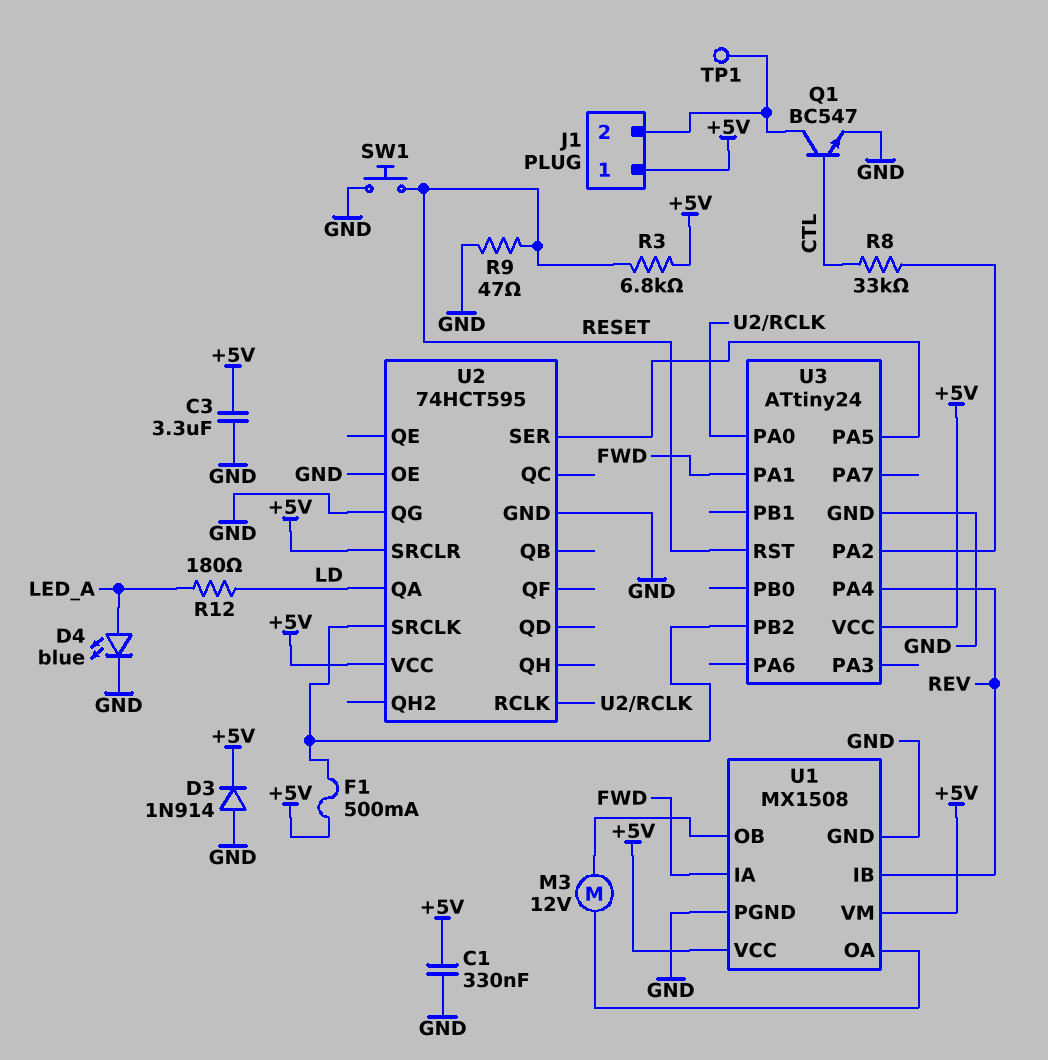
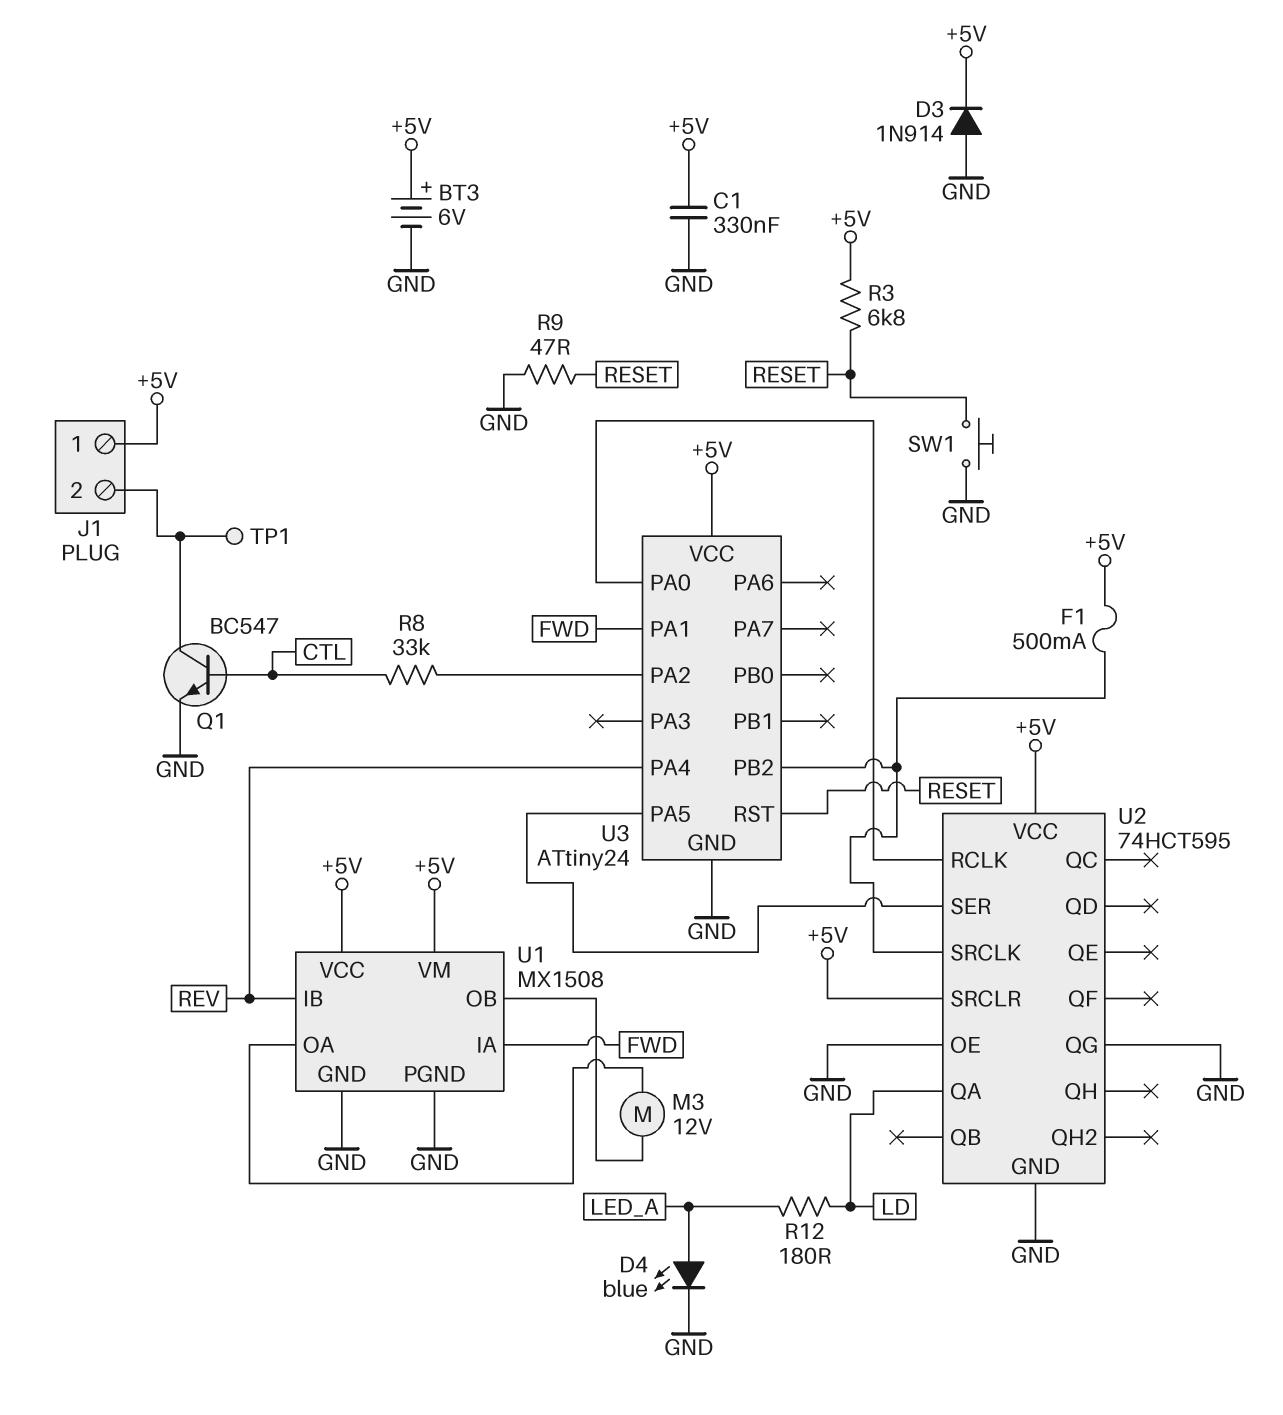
BT3: none -> 6V (plus +5V, minus GND)
C3: 3.3uF (+5V, GND) -> none

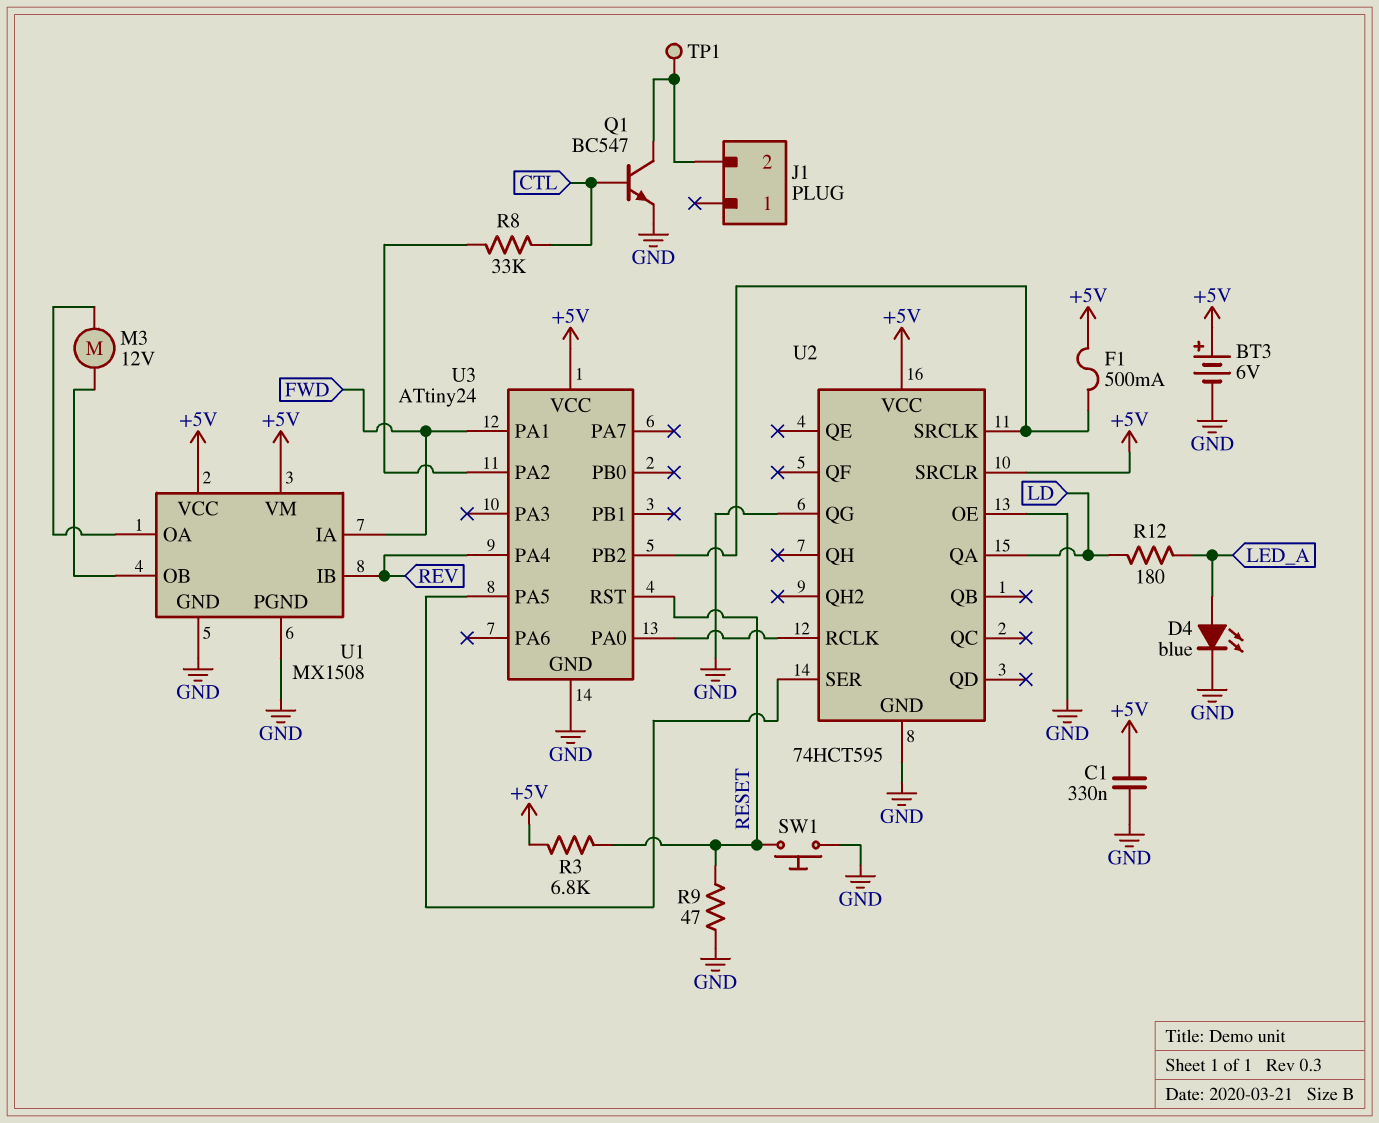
D3: diode 1N914 (A GND, K +5V) -> none
J1 pin 1: +5V -> none

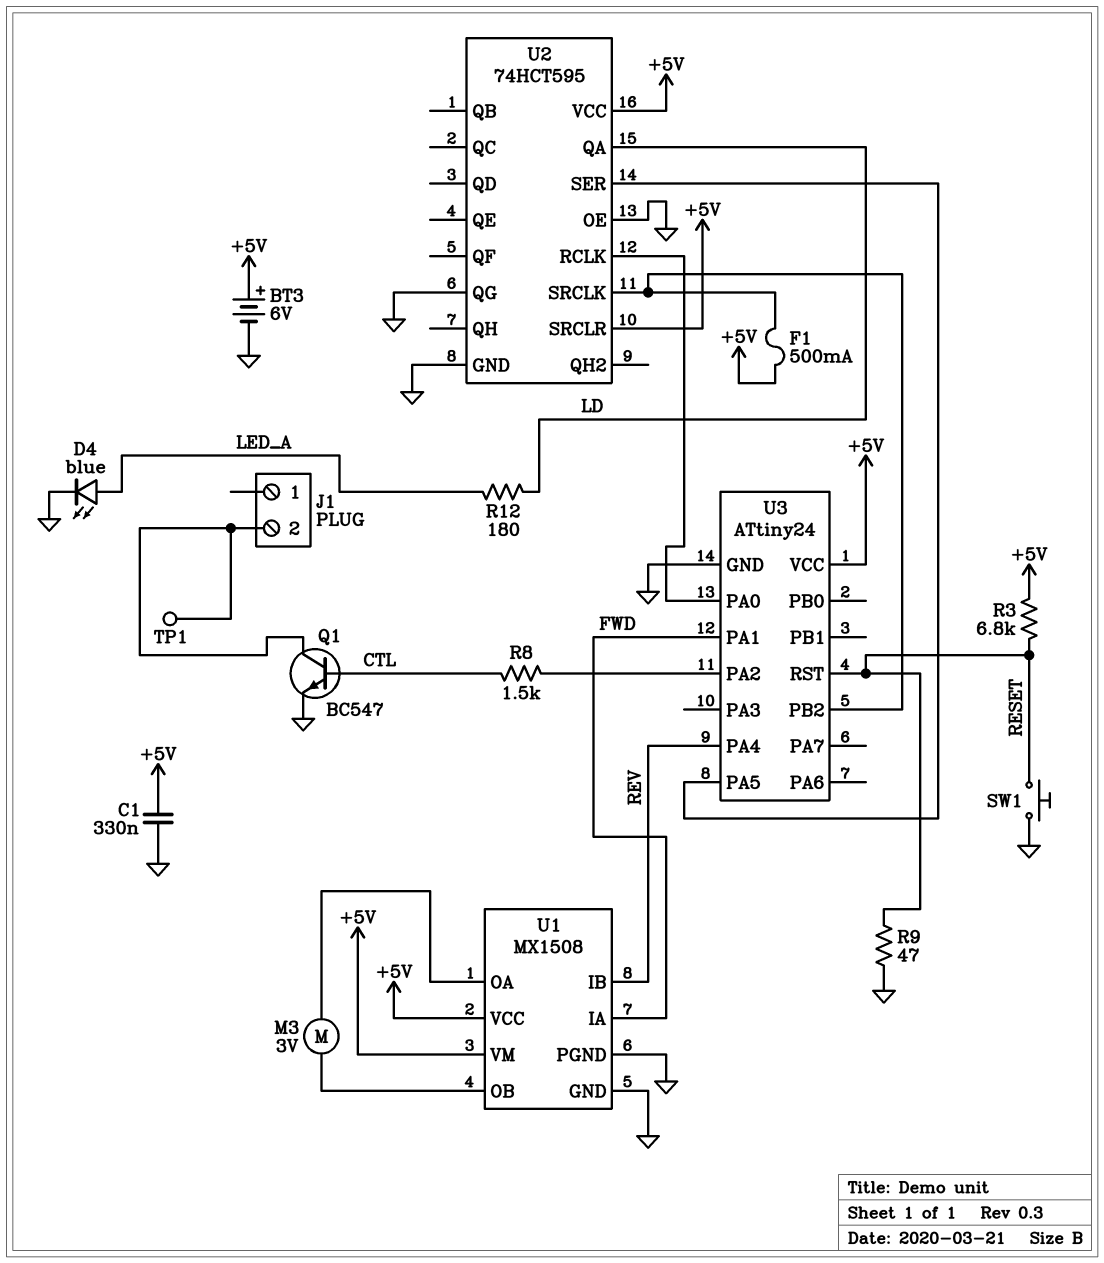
M3: motor 12V (U1/OA, U1/OB) -> motor 3V (U1/OA, U1/OB)
R8: 33k (CTL, U3/PA2) -> 1.5k (CTL, U3/PA2)

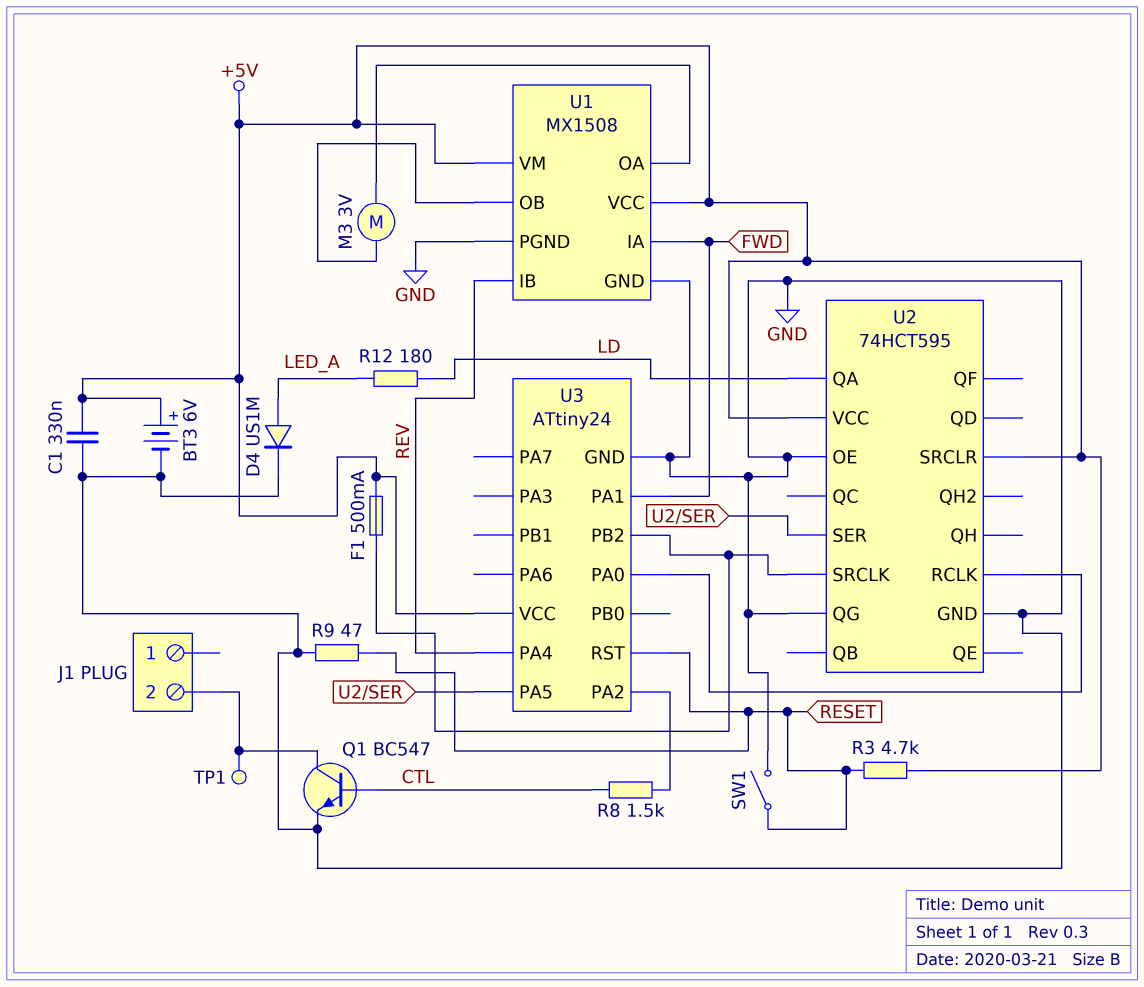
D4: LED blue (A LED_A, K GND) -> diode US1M (A LED_A, K GND)
R3: 6.8k (+5V, RESET) -> 4.7k (+5V, RESET)
SW1: button (GND, RESET) -> switch (GND, RESET)

